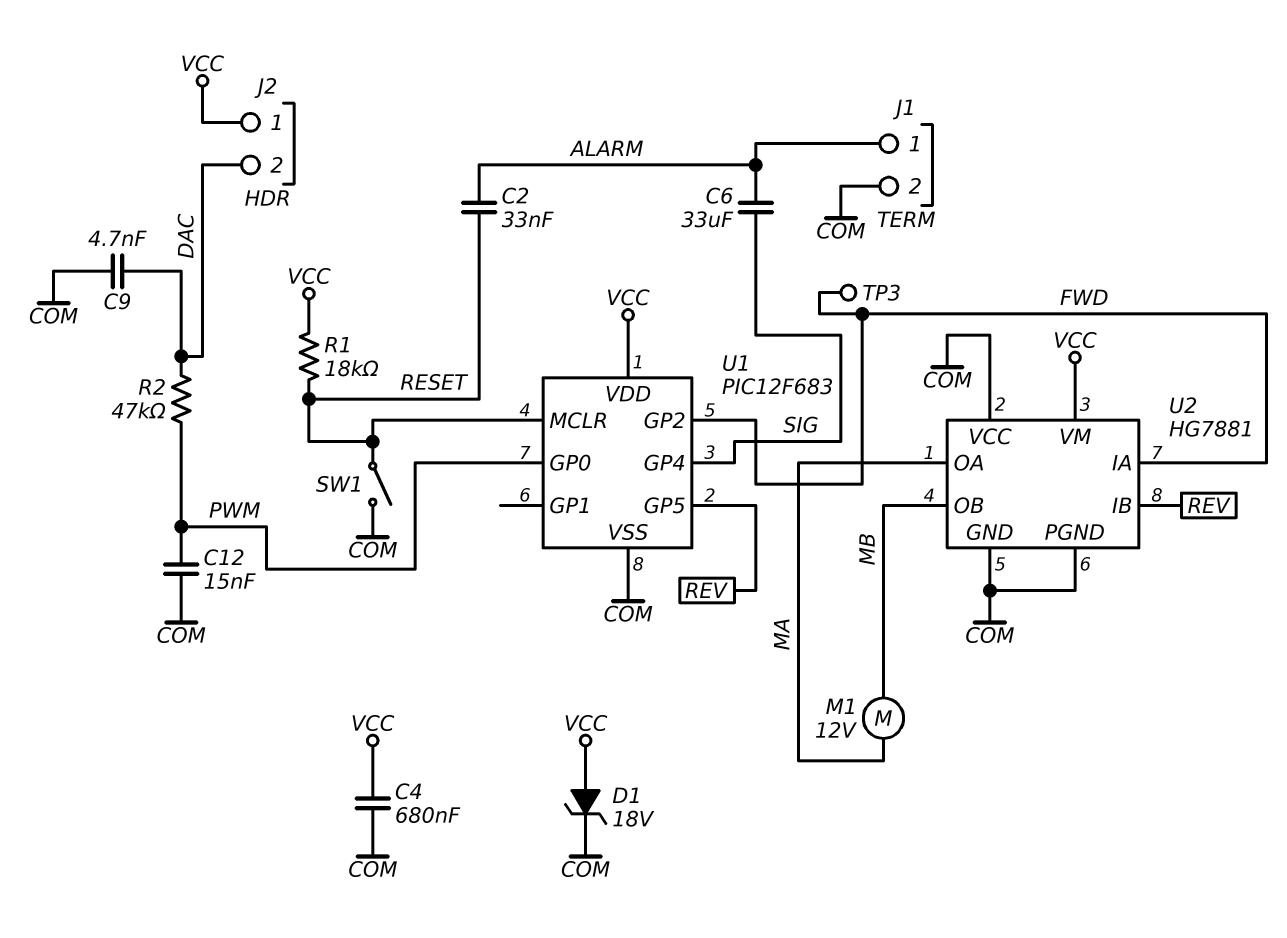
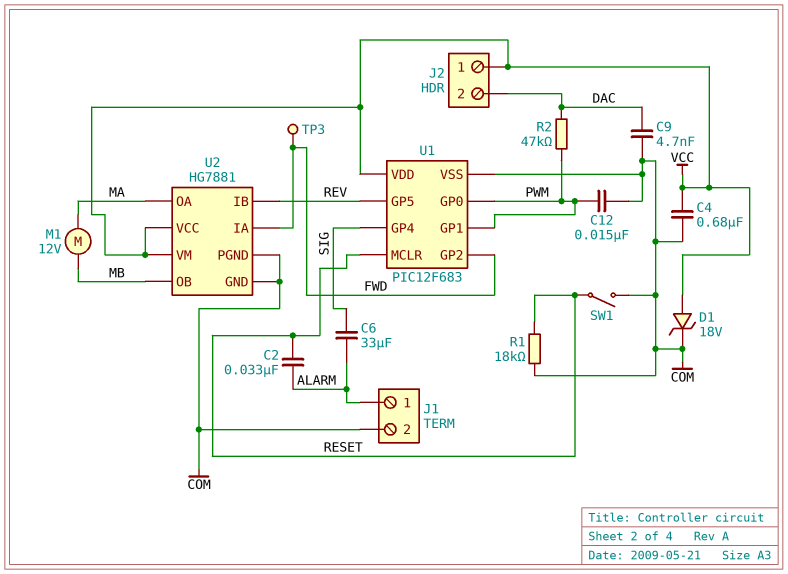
R1: 18k (RESET, VCC) -> 18k (COM, RESET)
U1 pin GP1: none -> PWM
U2 pin VCC: COM -> VCC

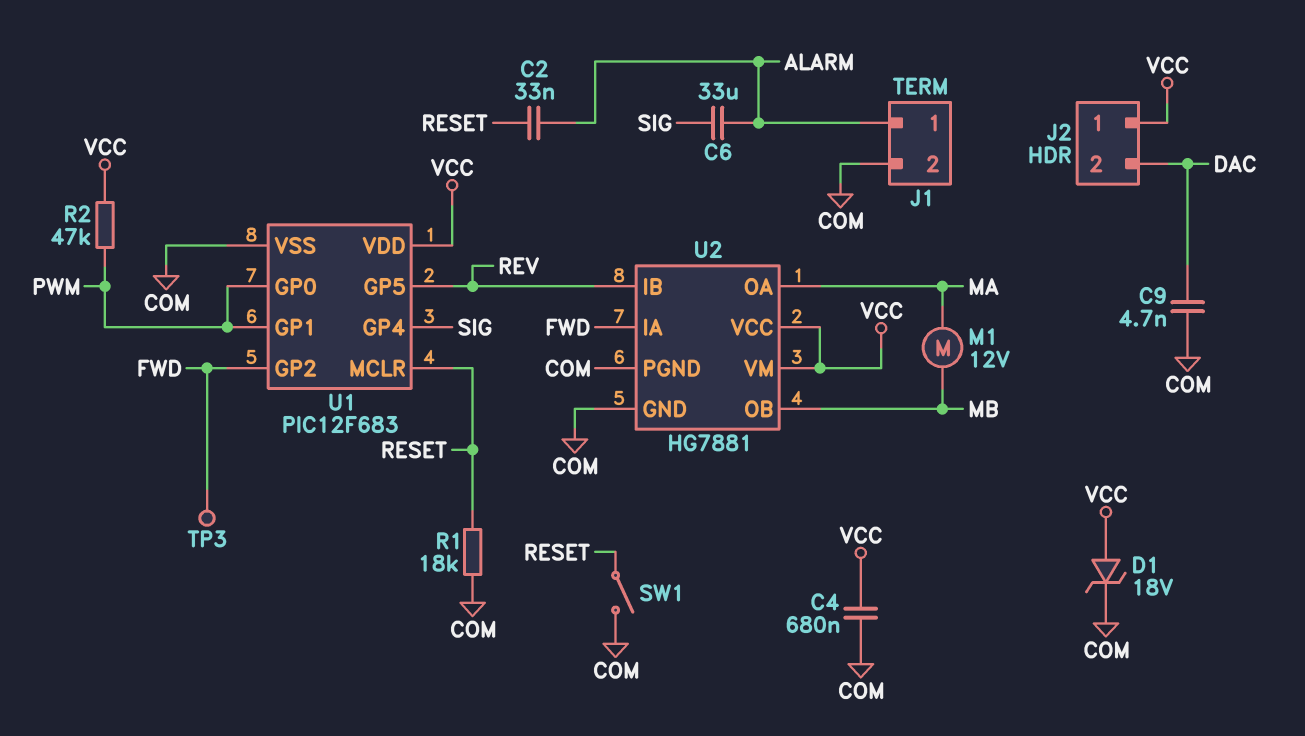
C12: 15nF (COM, PWM) -> none
R2: 47k (DAC, PWM) -> 47k (PWM, VCC)

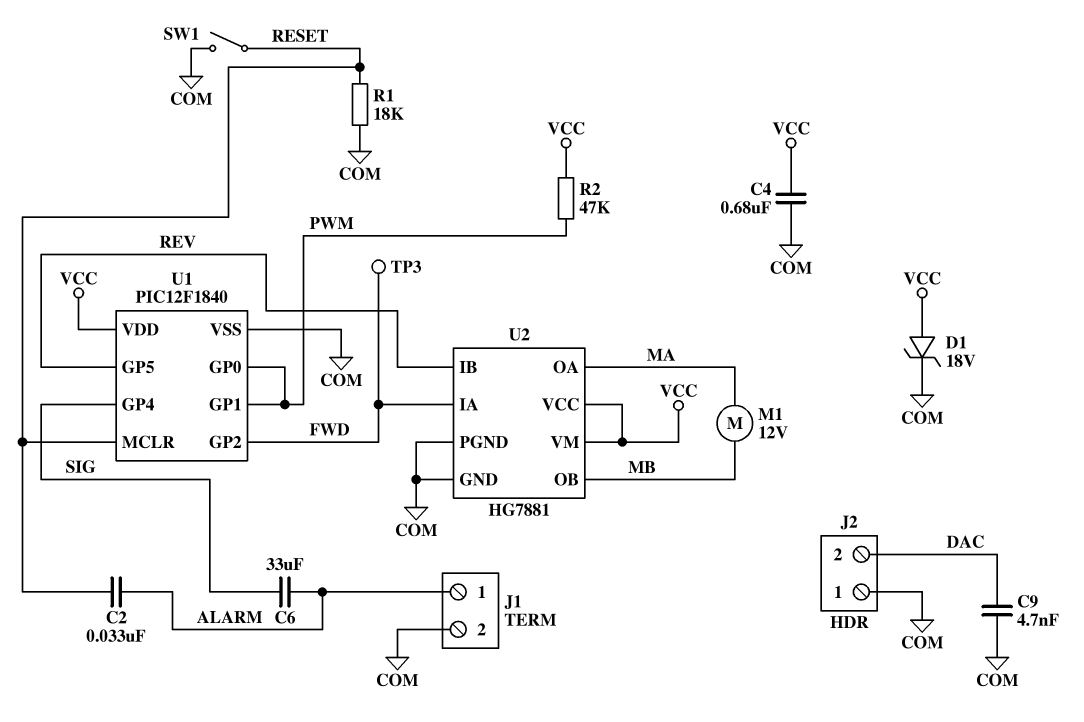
J2 pin 1: VCC -> COM
U1: PIC12F683 -> PIC12F1840

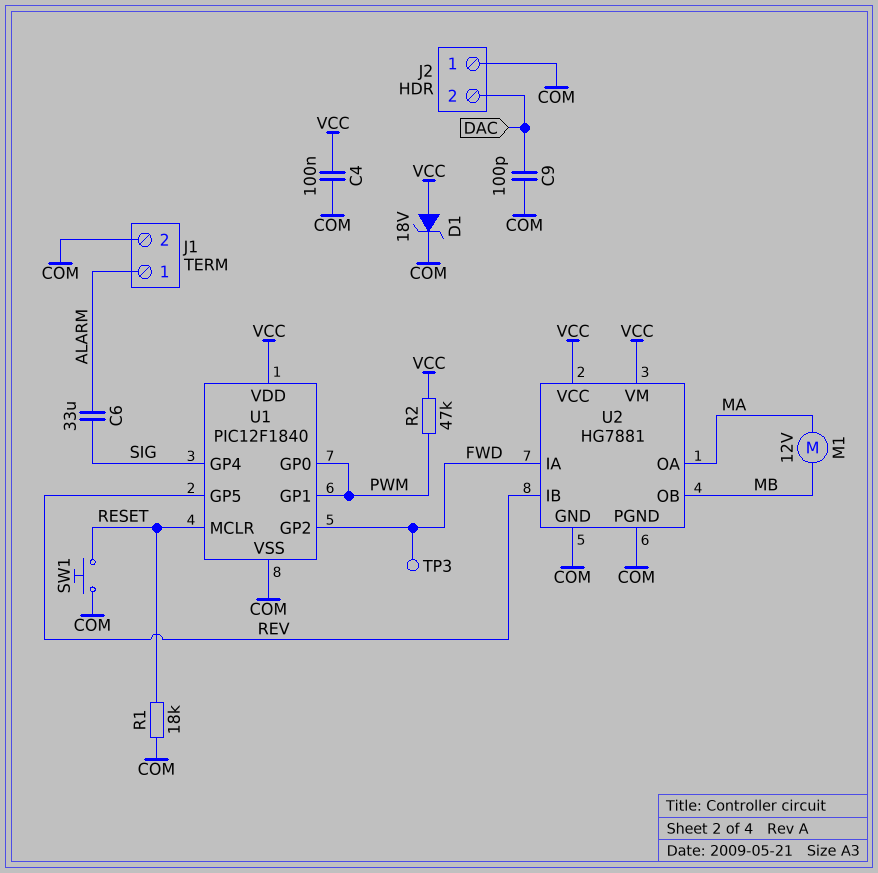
C2: 33nF (ALARM, RESET) -> none
C4: 680nF (COM, VCC) -> 100nF (COM, VCC)
C9: 4.7nF (COM, DAC) -> 100pF (COM, DAC)
SW1: switch (COM, RESET) -> button (COM, RESET)

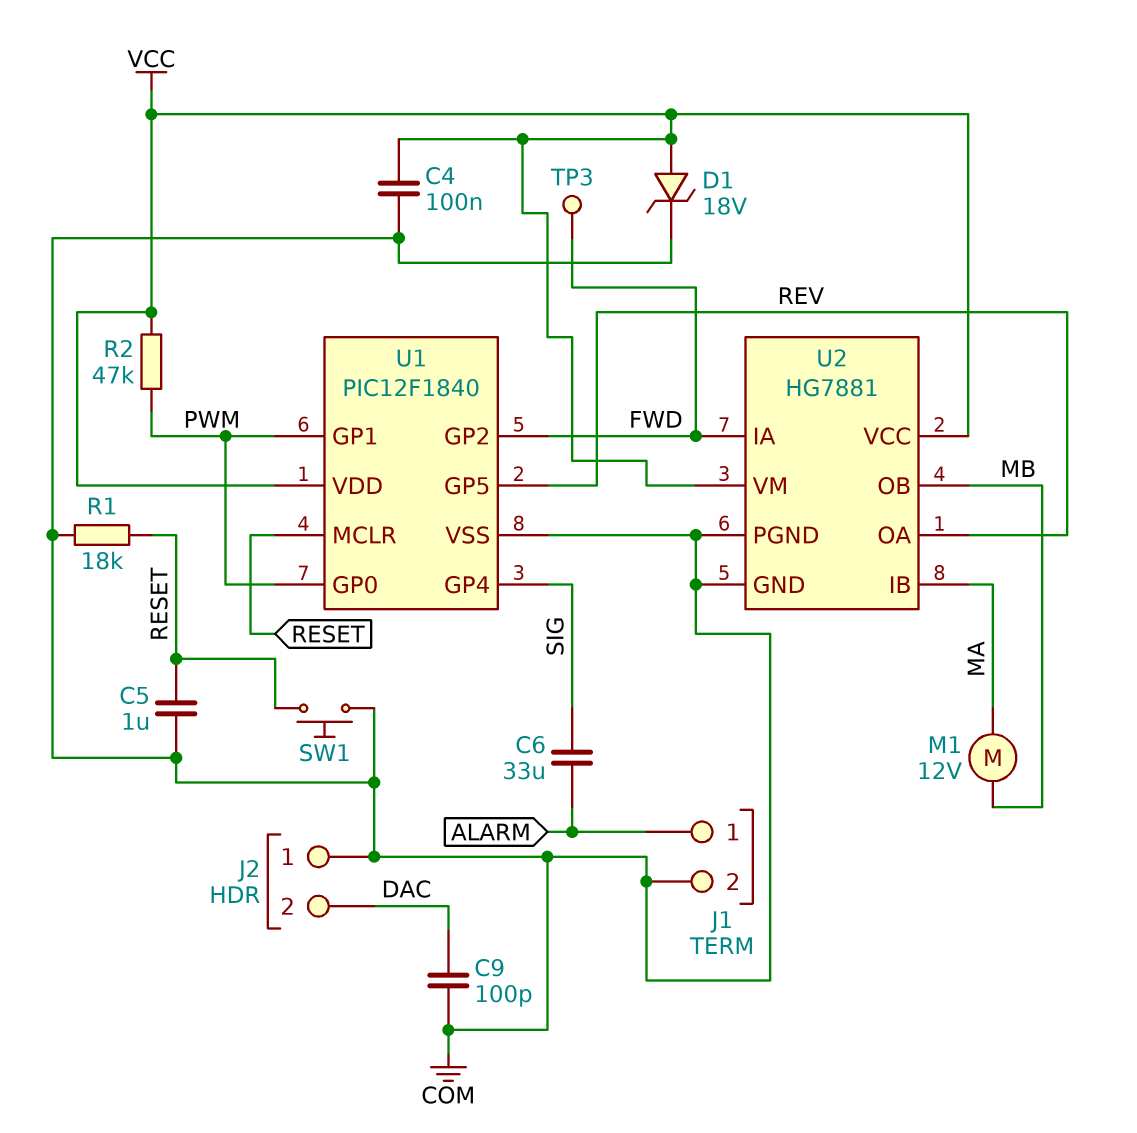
C5: none -> 1uF (COM, RESET)
U2 pin IB: REV -> MA
U2 pin OA: MA -> REV

